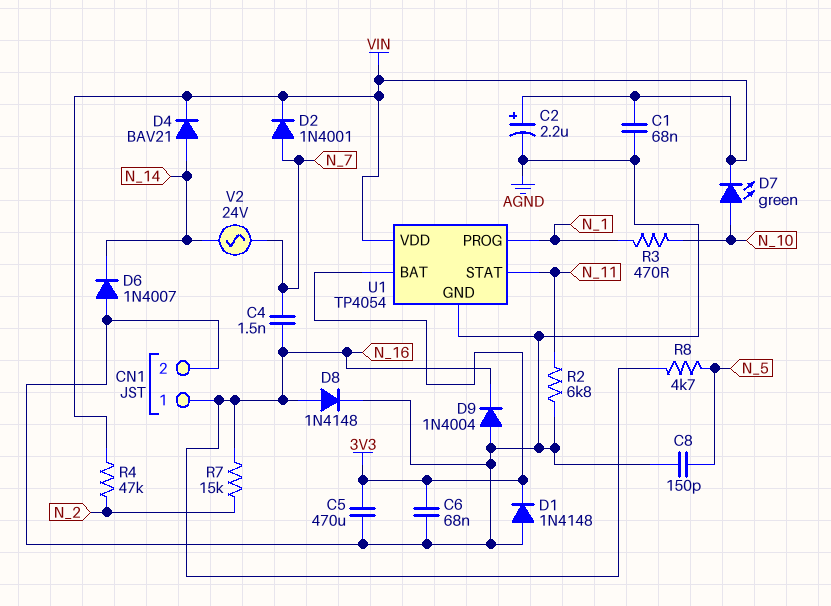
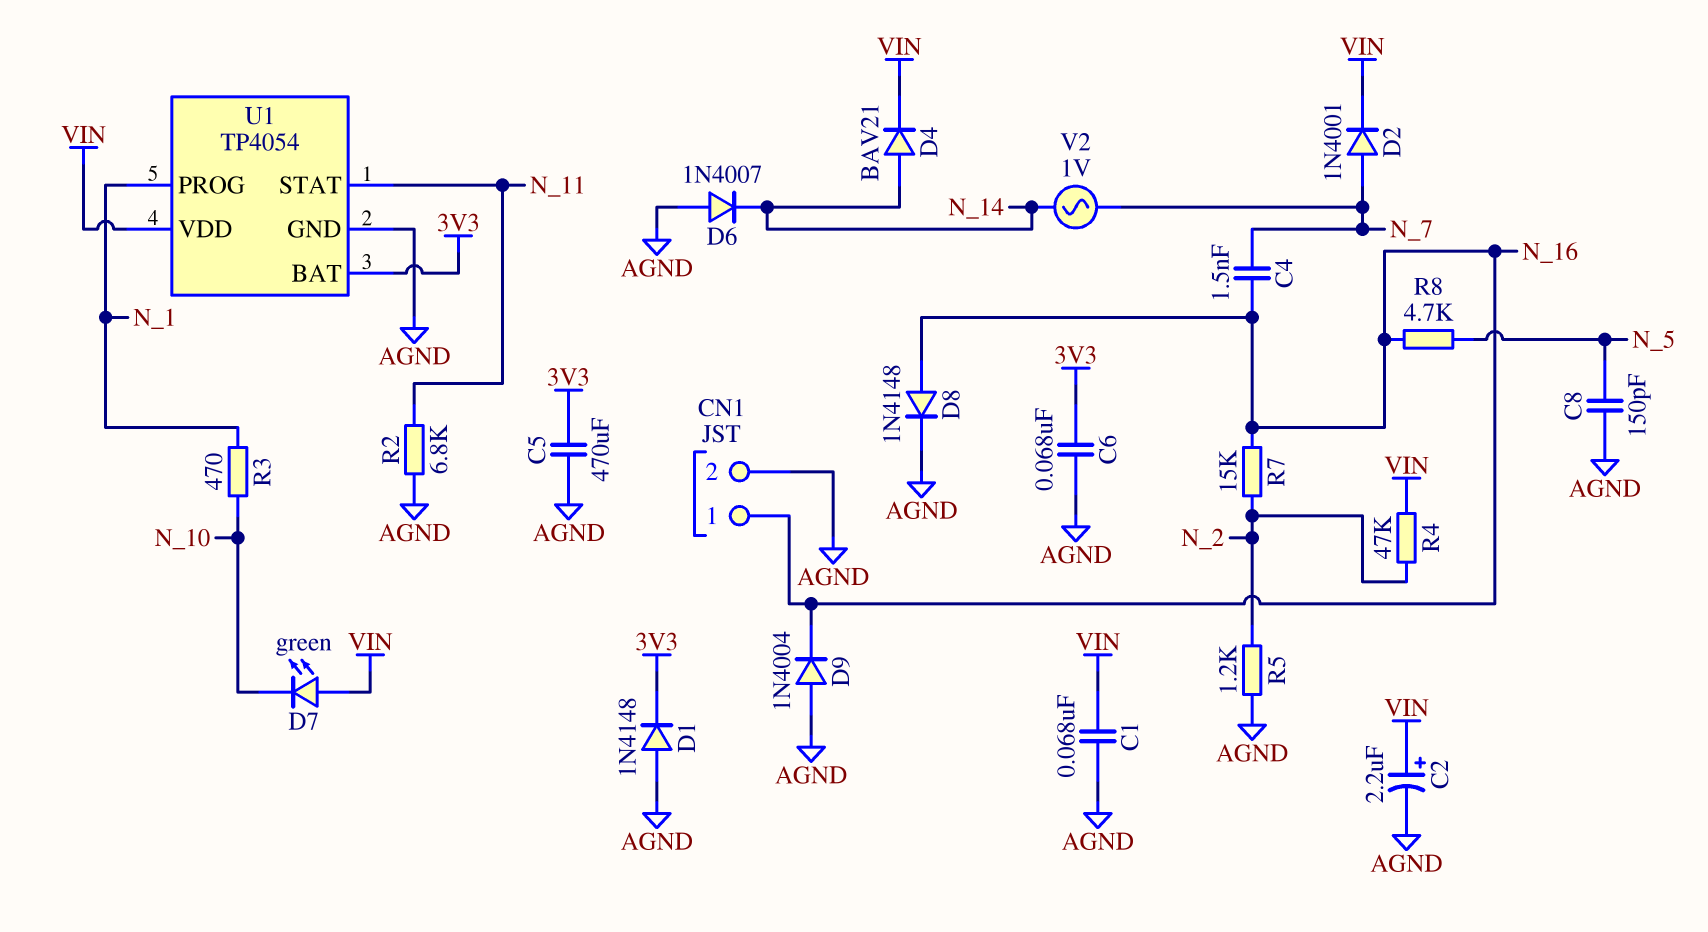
D7: LED green (A N_10, K VIN) -> LED green (A VIN, K N_10)
R5: none -> 1.2k (AGND, N_2)
V2: AC 24V (N_7, N_14) -> AC 1V (N_7, N_14)

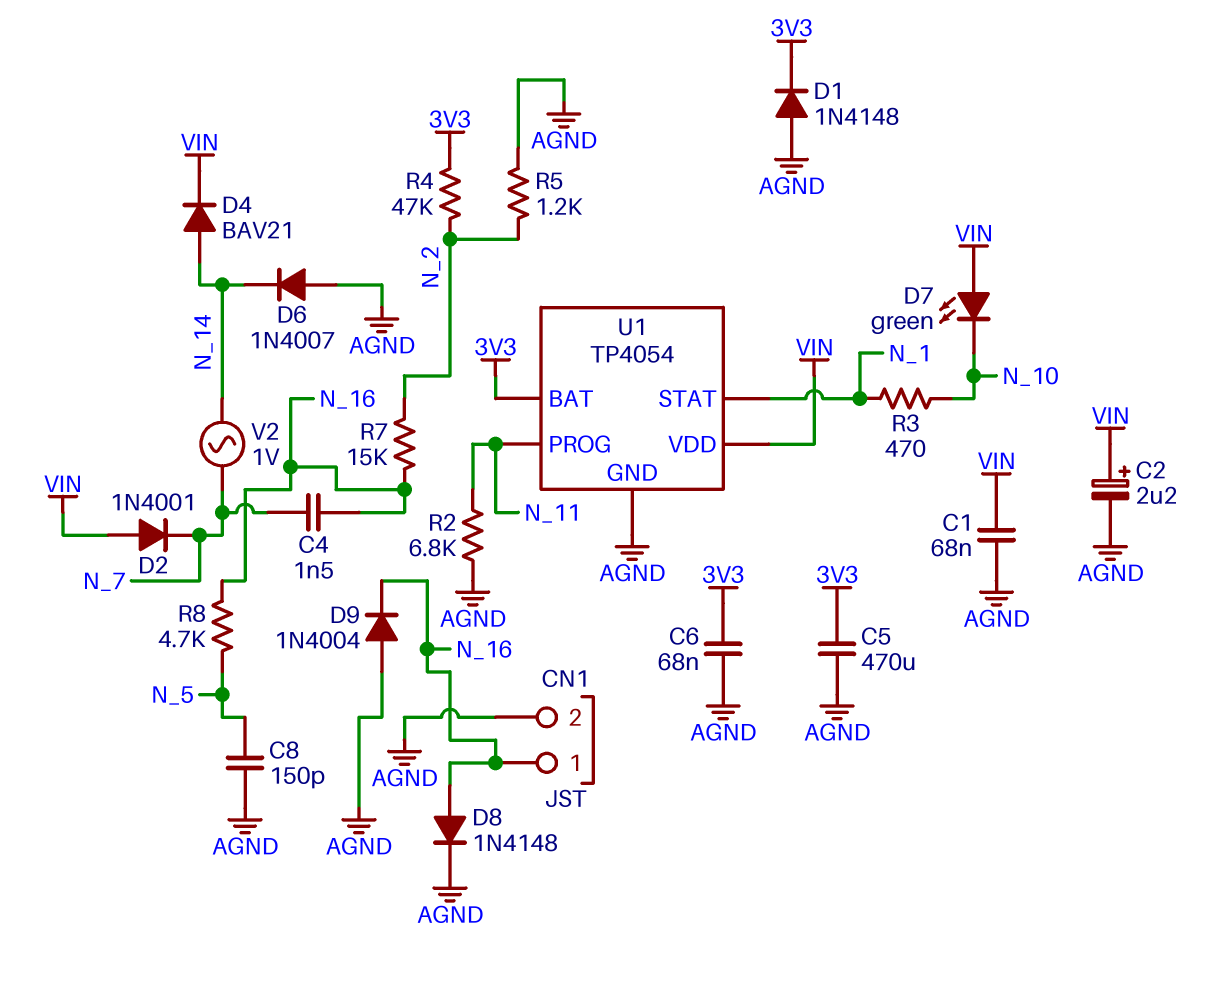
D2: diode 1N4001 (A N_7, K VIN) -> diode 1N4001 (A VIN, K N_7)
R4: 47k (N_2, VIN) -> 47k (3V3, N_2)
U1 pin PROG: N_1 -> N_11
U1 pin STAT: N_11 -> N_1

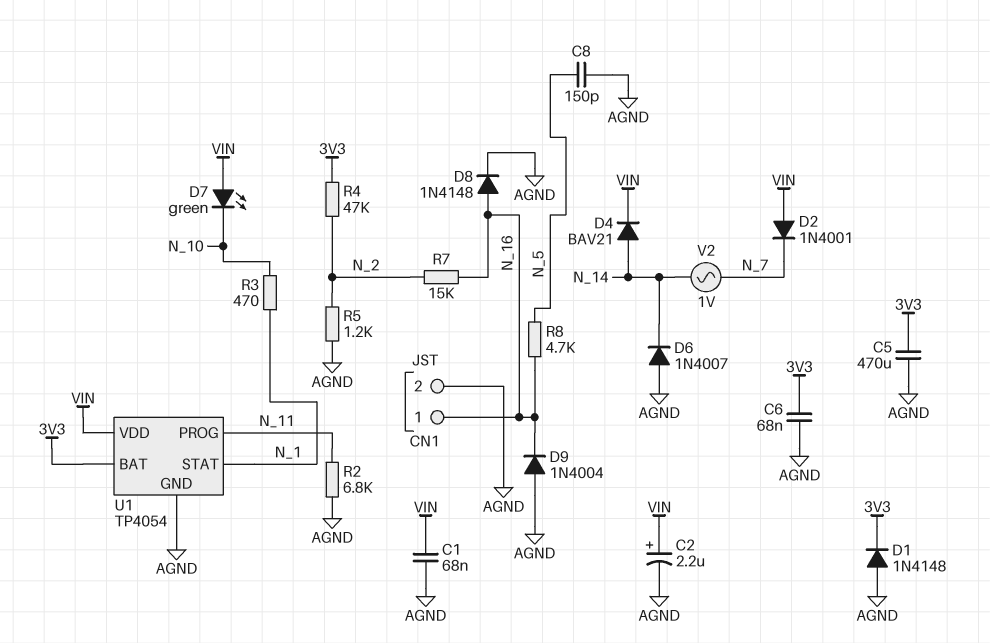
C4: 1.5nF (N_7, N_16) -> none

